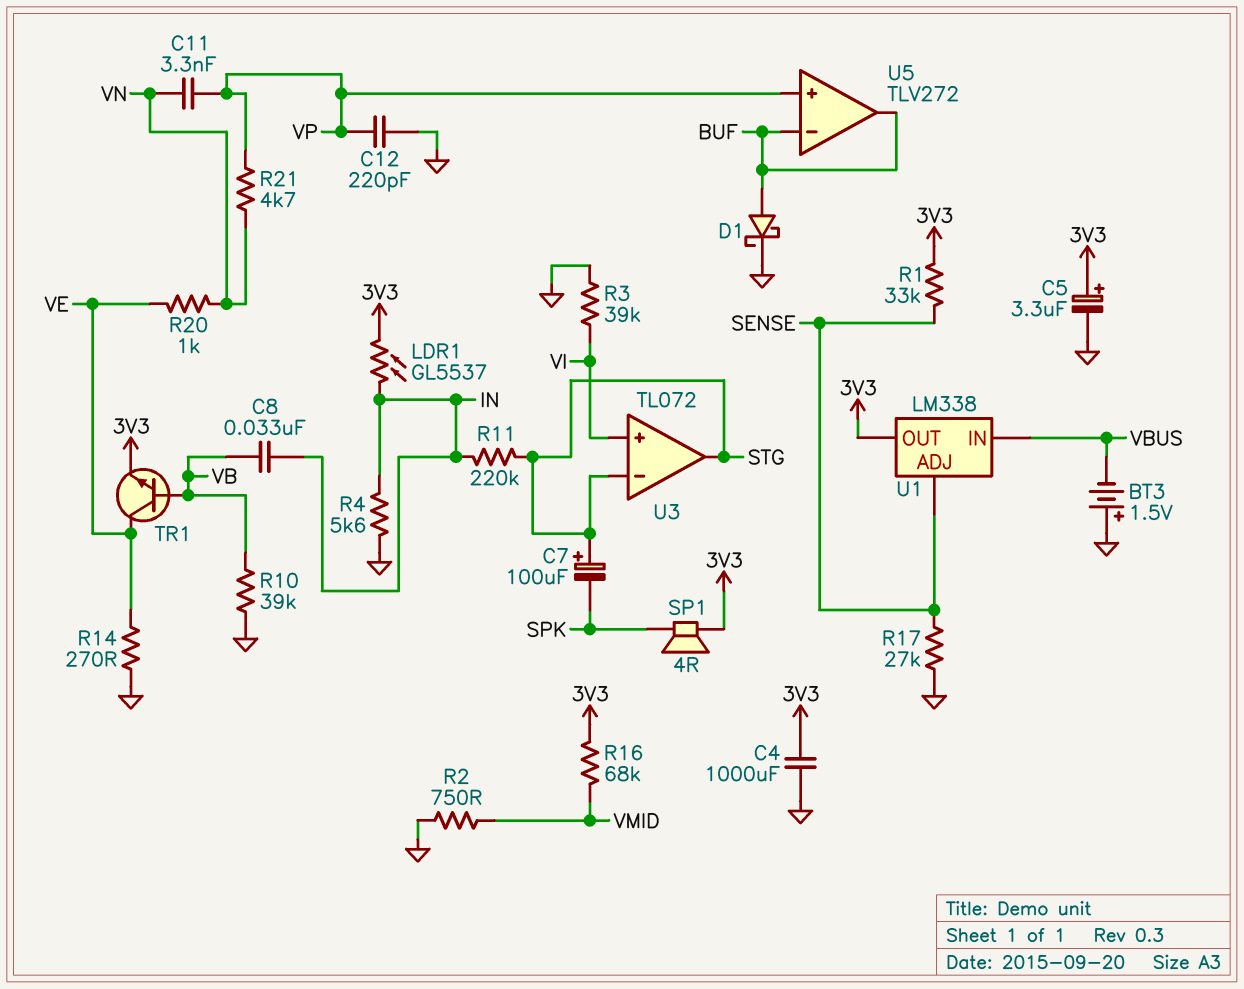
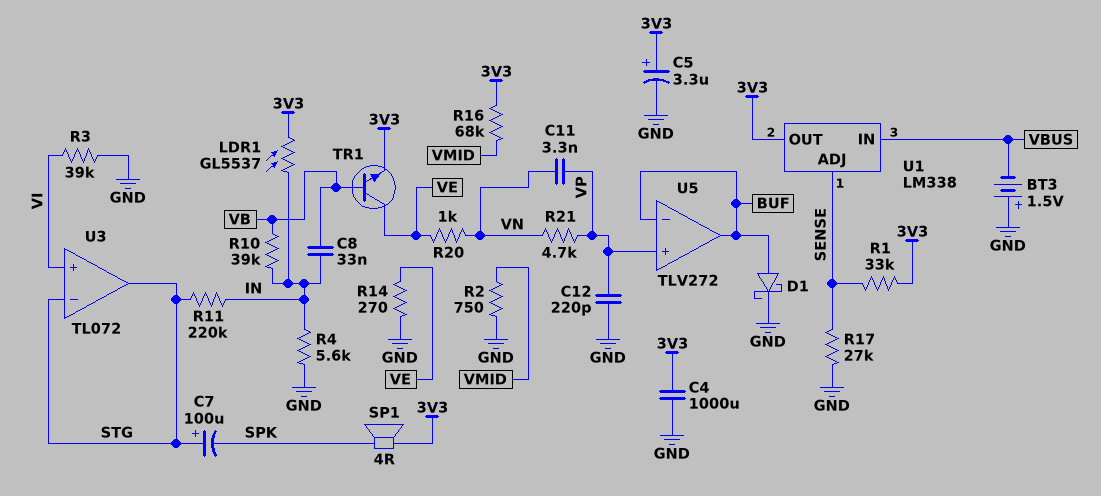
R10: 39k (GND, VB) -> 39k (IN, VB)

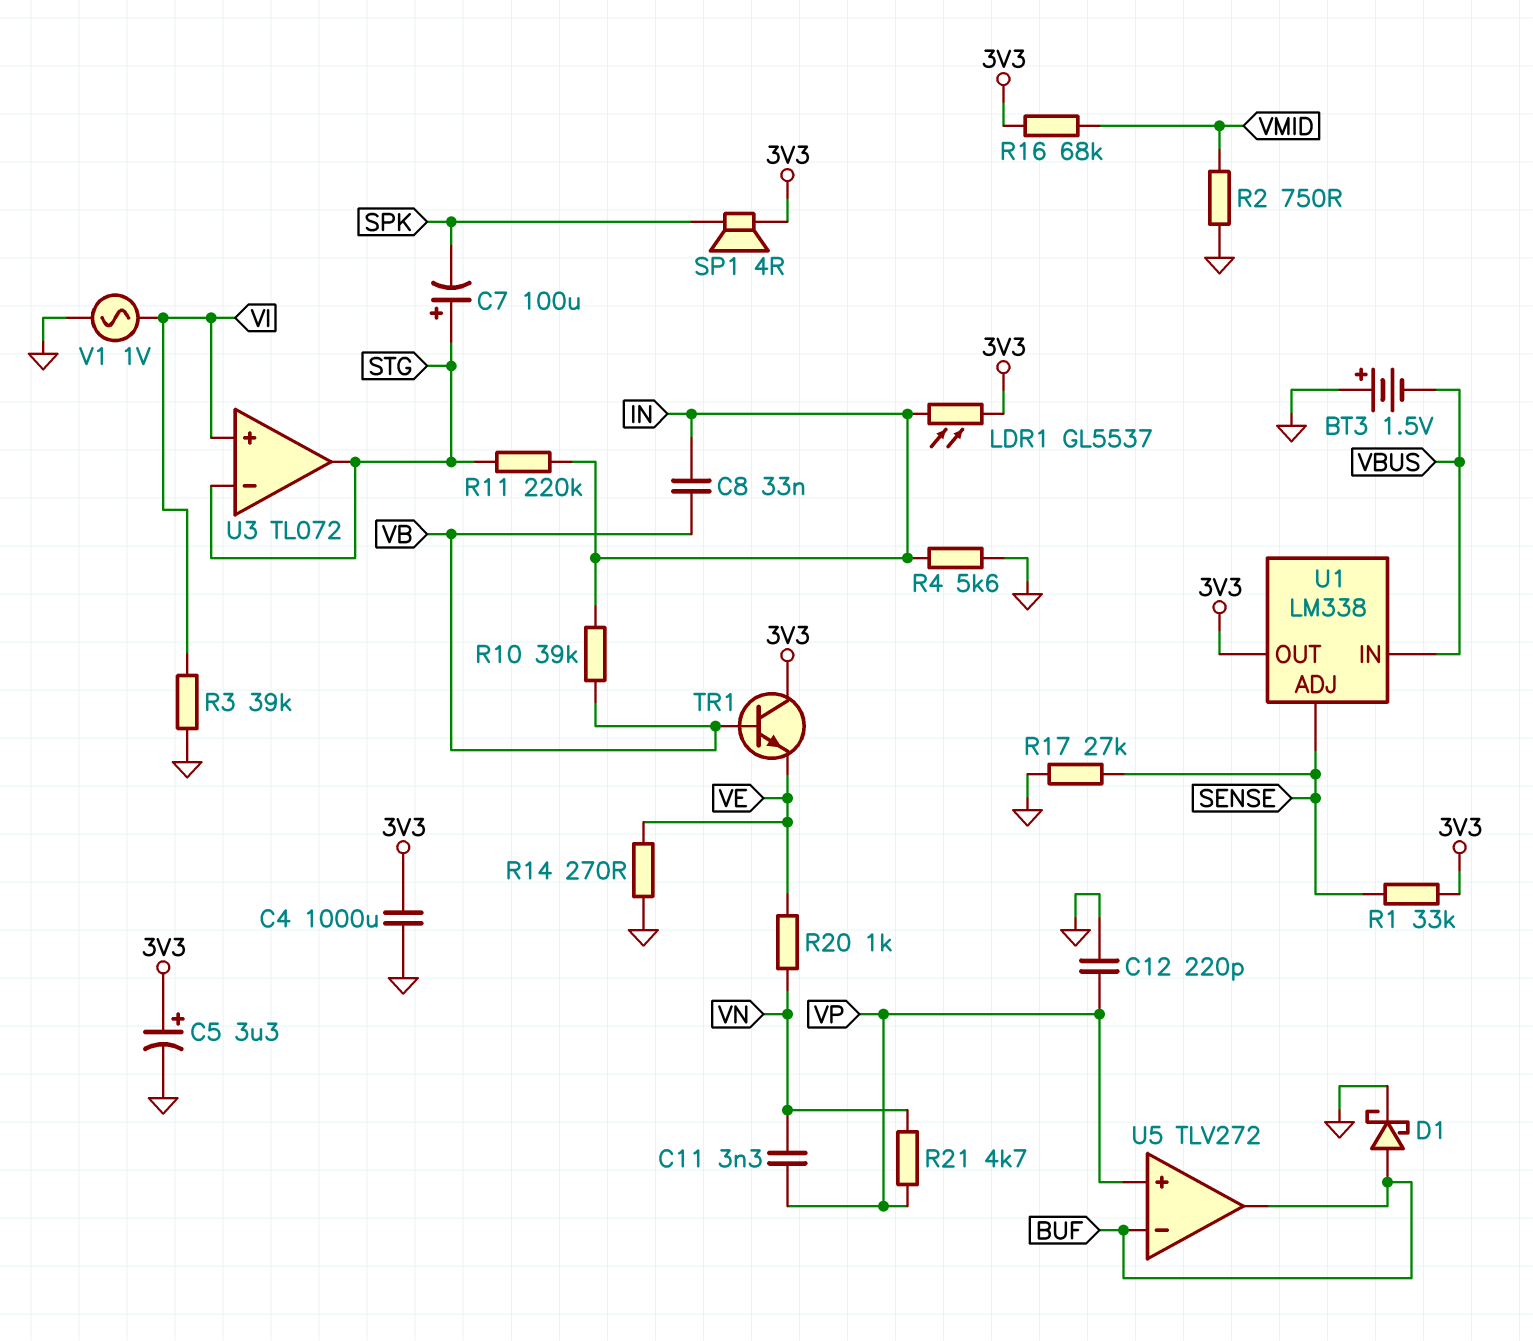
TR1: NPN (B VB, C VE, E 3V3) -> NPN (B VB, C 3V3, E VE)
V1: none -> AC 1V (GND, VI)

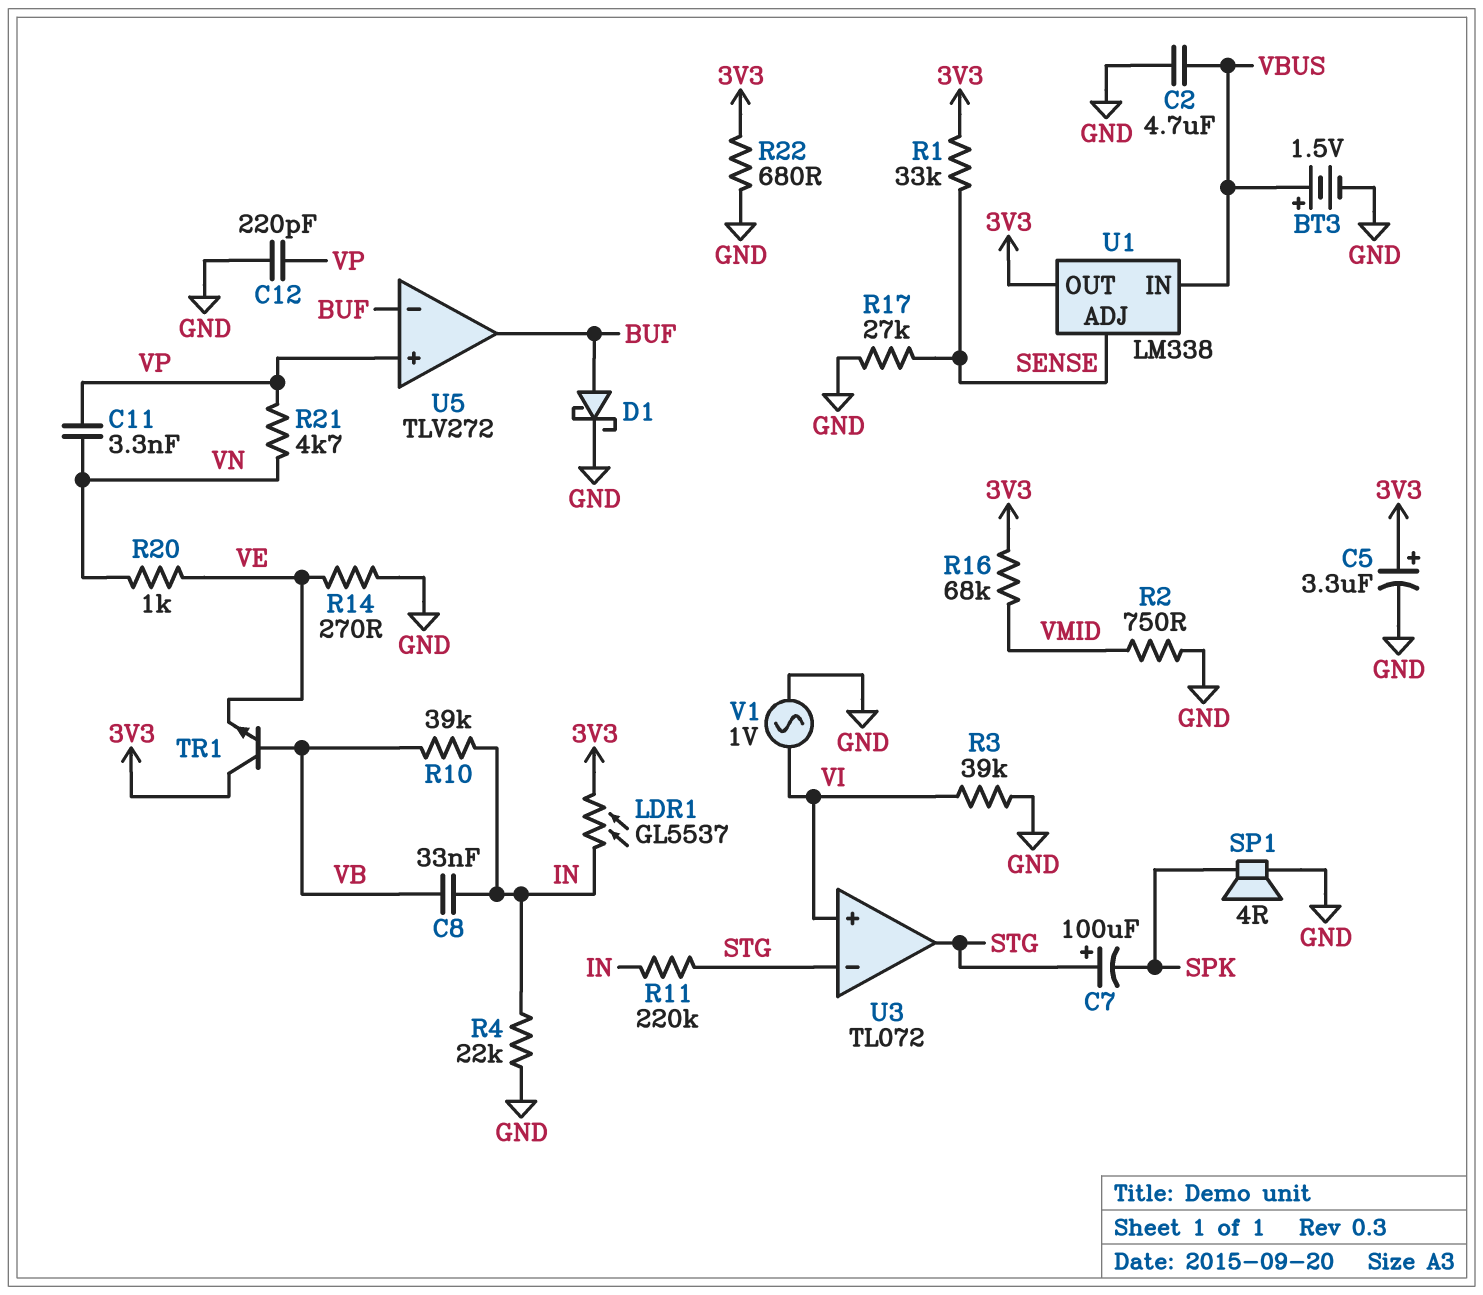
BT3: 1.5V (plus GND, minus VBUS) -> 1.5V (plus VBUS, minus GND)
C2: none -> 4.7uF (GND, VBUS)
C4: 1000uF (3V3, GND) -> none
R4: 5.6k (GND, IN) -> 22k (GND, IN)
R22: none -> 680 (3V3, GND)
SP1: speaker 4R (3V3, SPK) -> speaker 4R (GND, SPK)

